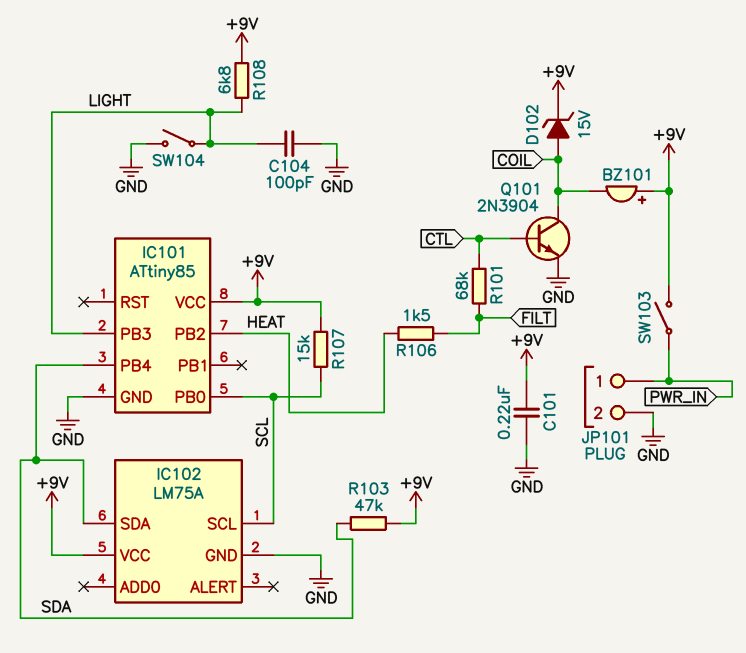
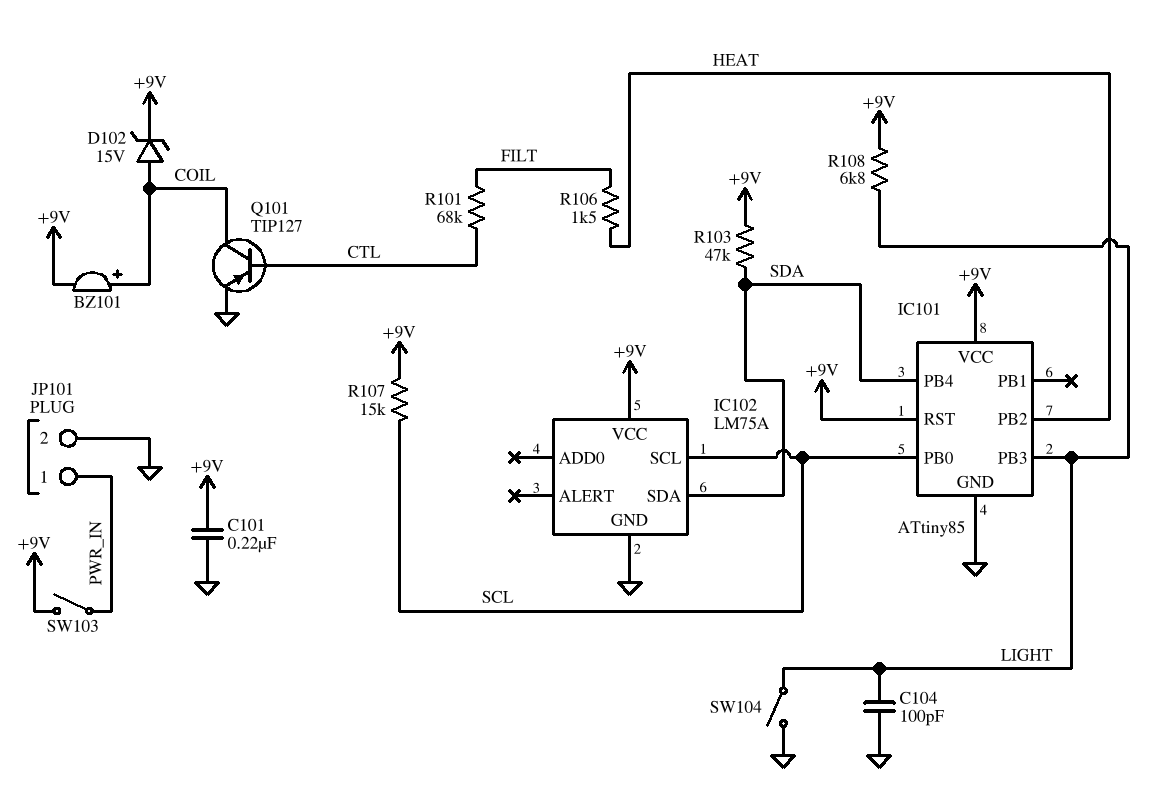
BZ101: buzzer (plus +9V, minus COIL) -> buzzer (plus COIL, minus +9V)
IC101 pin RST: none -> +9V
Q101: NPN 2N3904 (B CTL, C COIL, E GND) -> PNP TIP127 (B CTL, C COIL, E GND)

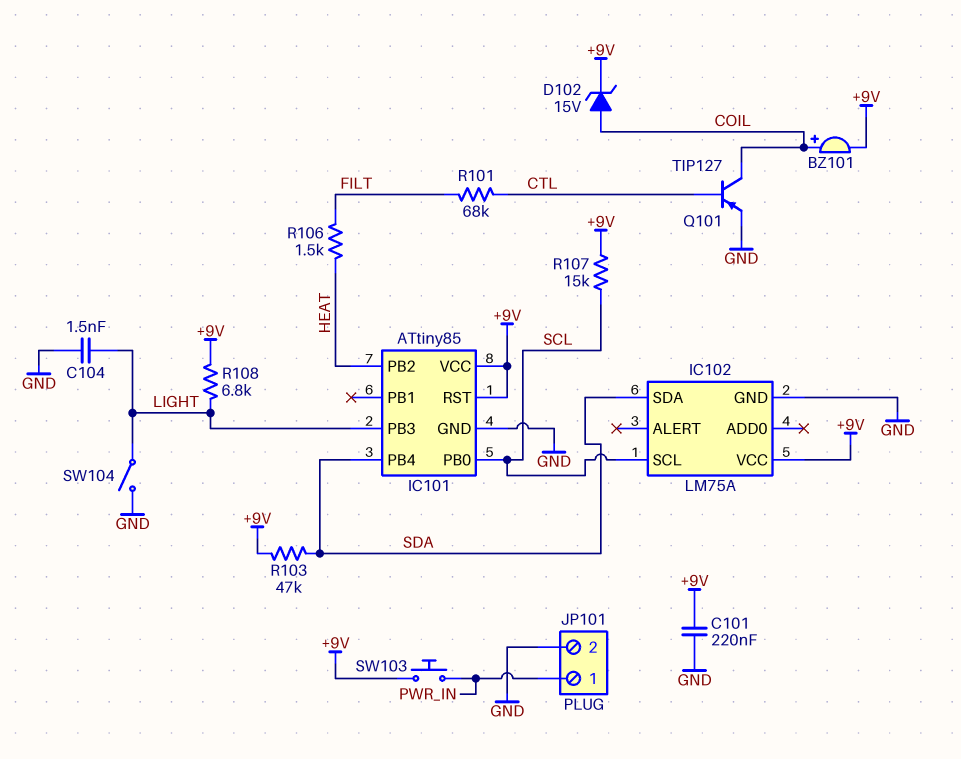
C104: 100pF (GND, LIGHT) -> 1.5nF (GND, LIGHT)
SW103: switch (+9V, PWR_IN) -> button (+9V, PWR_IN)

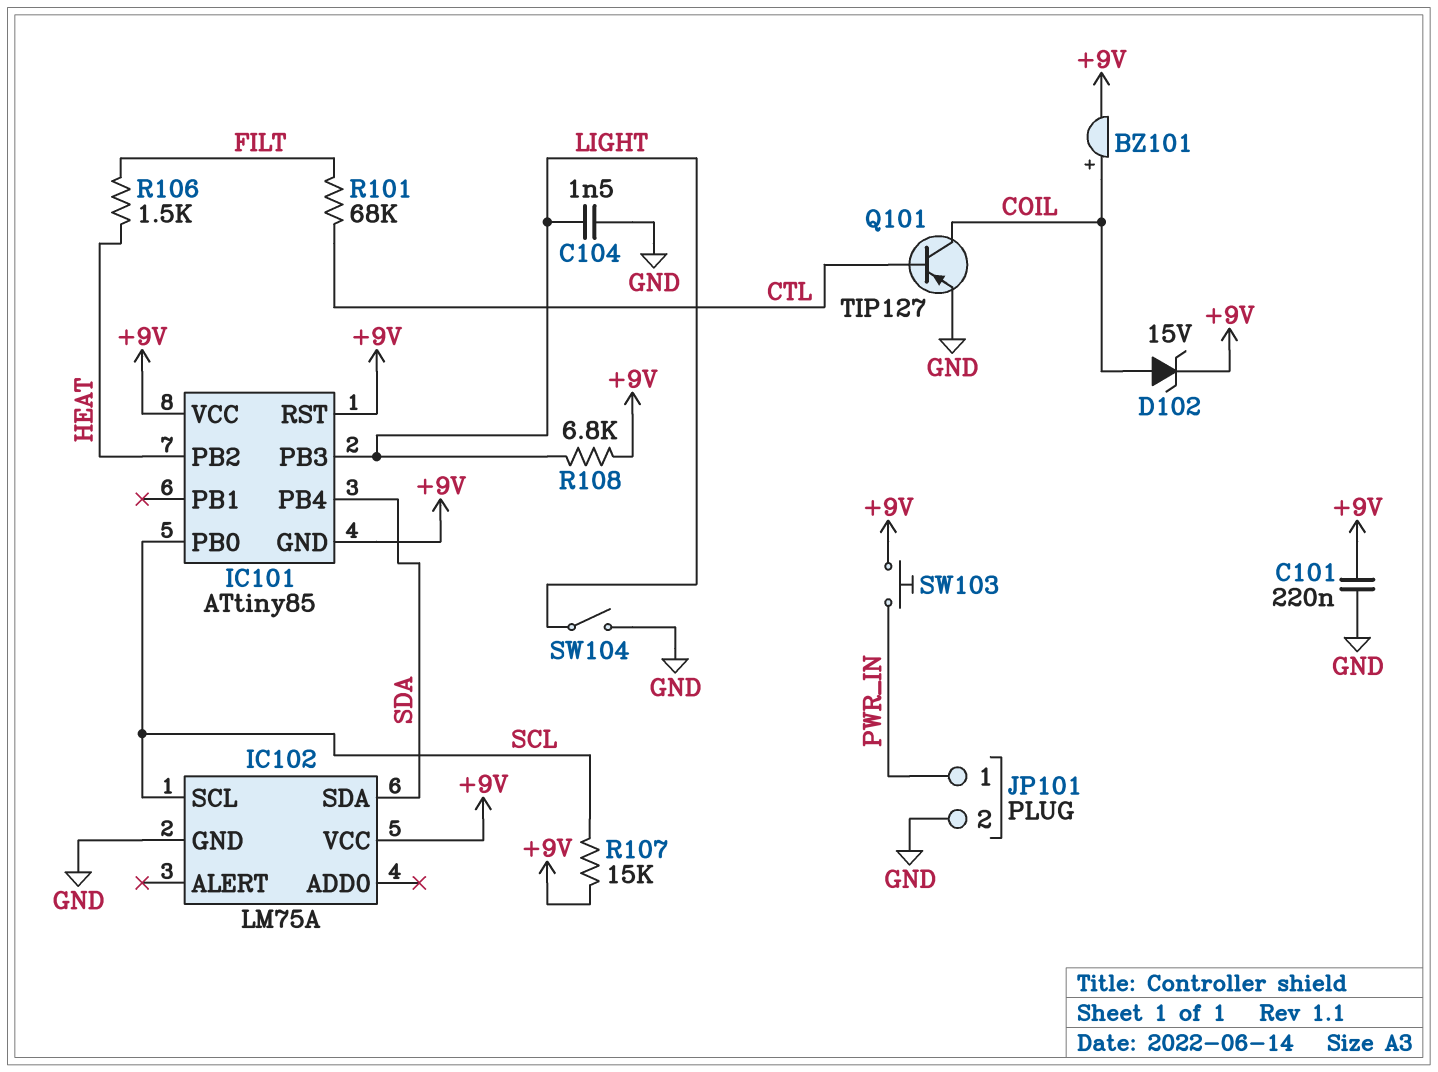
IC101 pin GND: GND -> +9V
R103: 47k (+9V, SDA) -> none

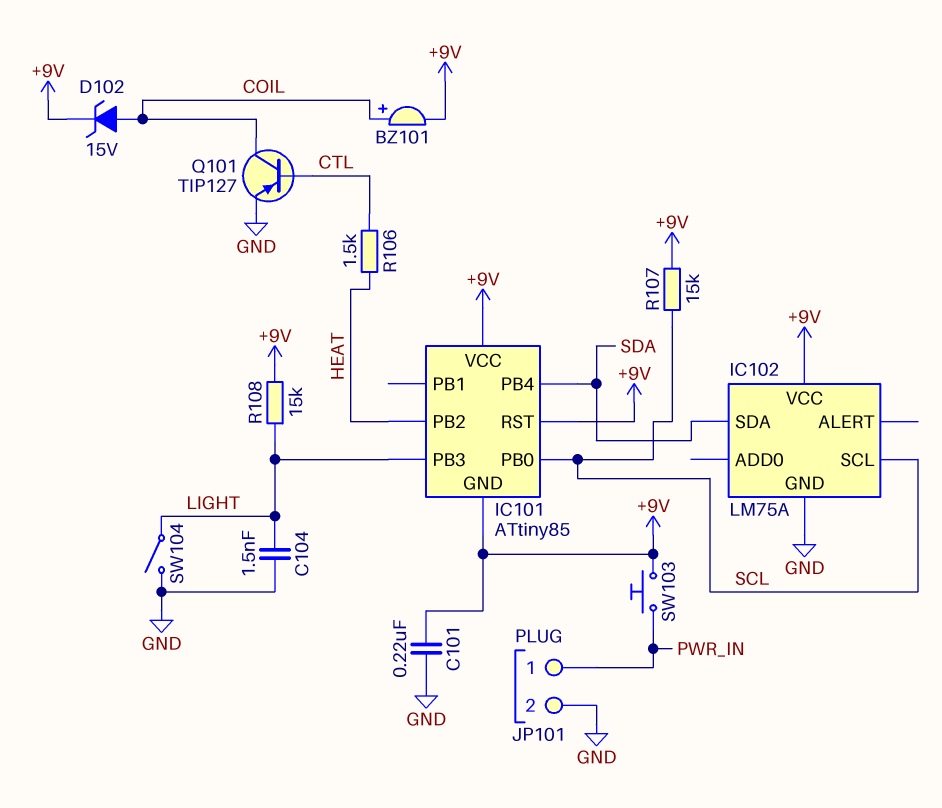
R101: 68k (CTL, FILT) -> none
R106: 1.5k (FILT, HEAT) -> 1.5k (CTL, HEAT)
R108: 6.8k (+9V, LIGHT) -> 15k (+9V, LIGHT)

